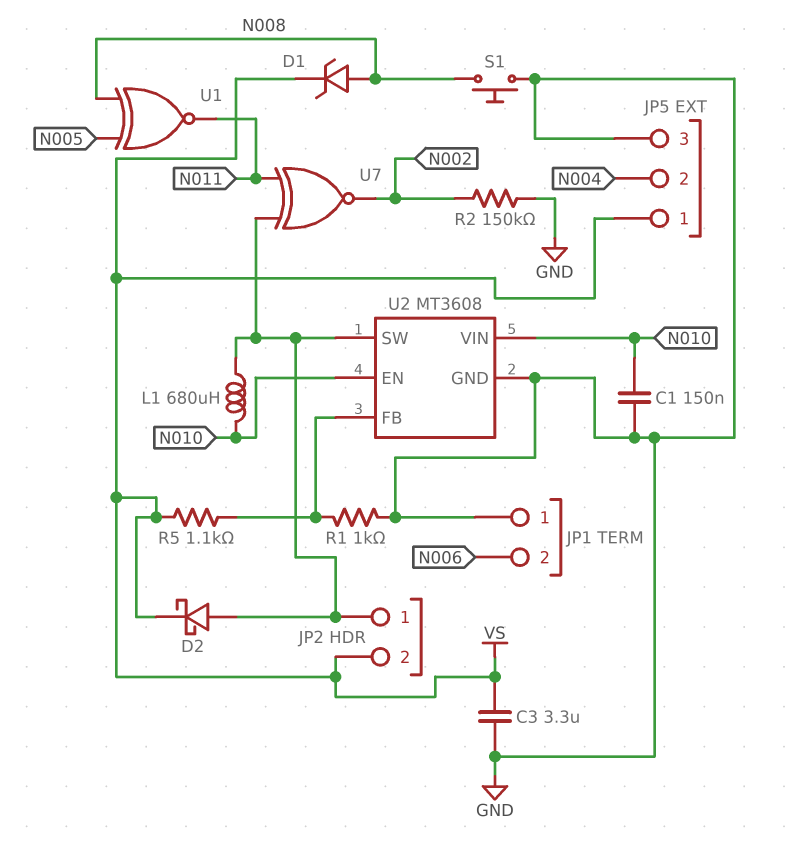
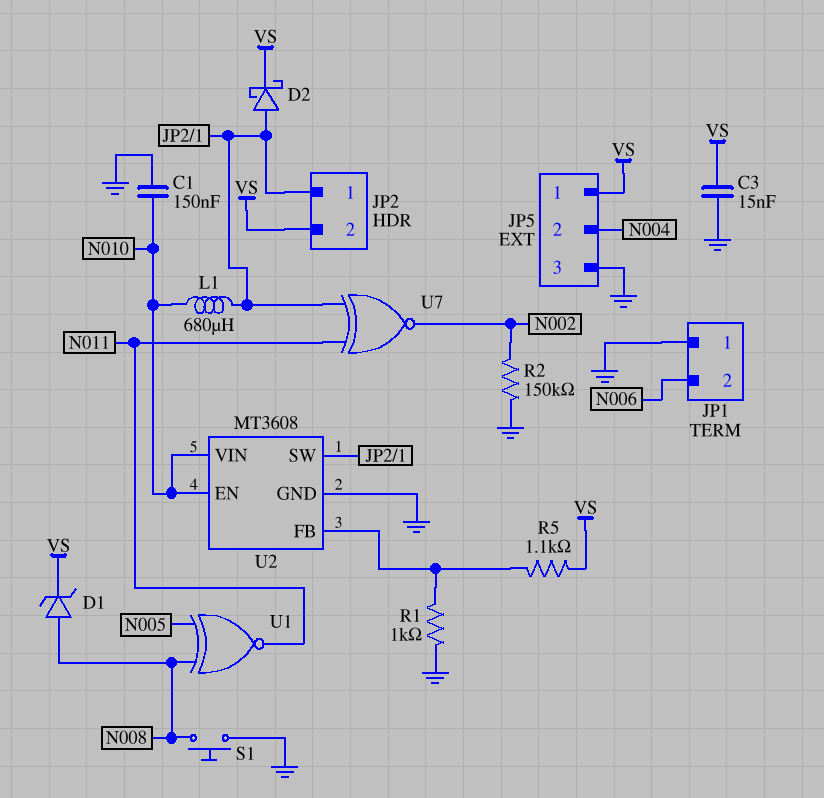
C3: 3.3uF (GND, VS) -> 15nF (GND, VS)

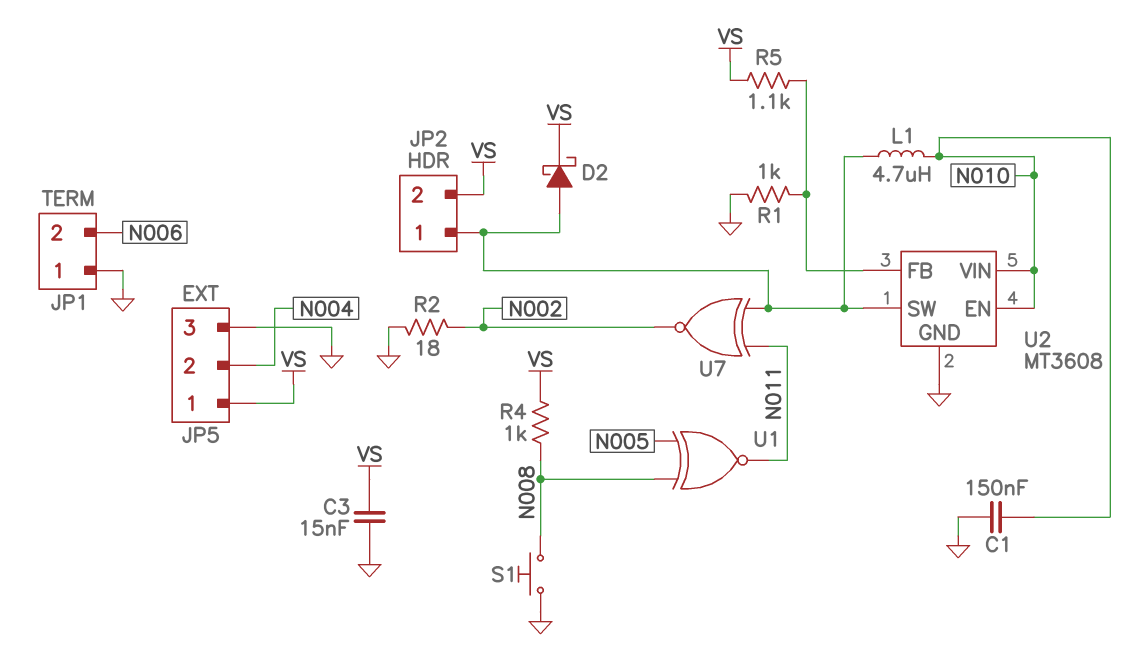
D1: zener (A N008, K VS) -> none
L1: 680uH (JP2/1, N010) -> 4.7uH (JP2/1, N010)
R2: 150k (GND, N002) -> 18 (GND, N002)
R4: none -> 1k (N008, VS)

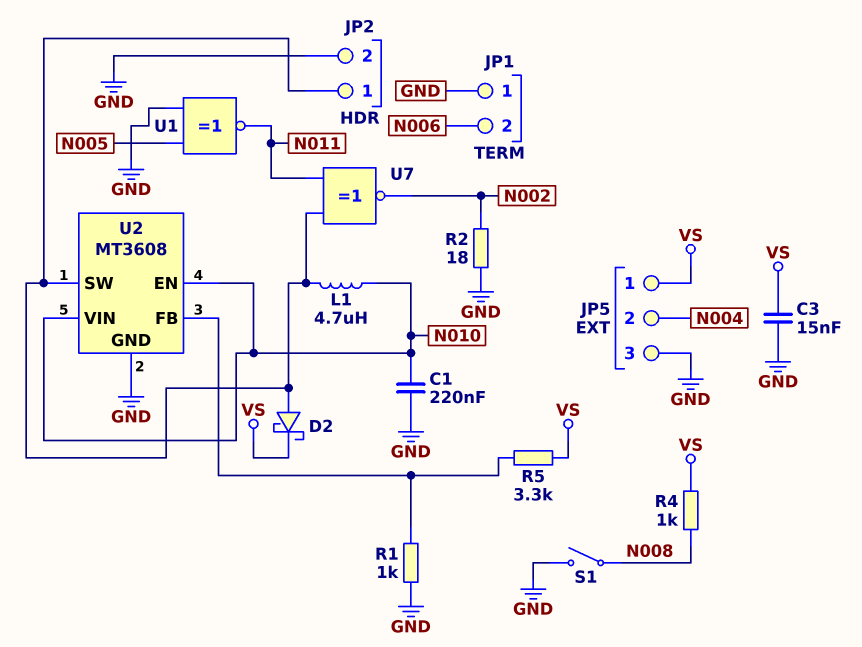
C1: 150nF (GND, N010) -> 220nF (GND, N010)
JP2 pin 2: VS -> GND
R5: 1.1k (U2/FB, VS) -> 3.3k (U2/FB, VS)
S1: button (GND, N008) -> switch (GND, N008)
U1: XNOR (in N005, in N008, out N011) -> XNOR (in GND, in N005, out N011)

